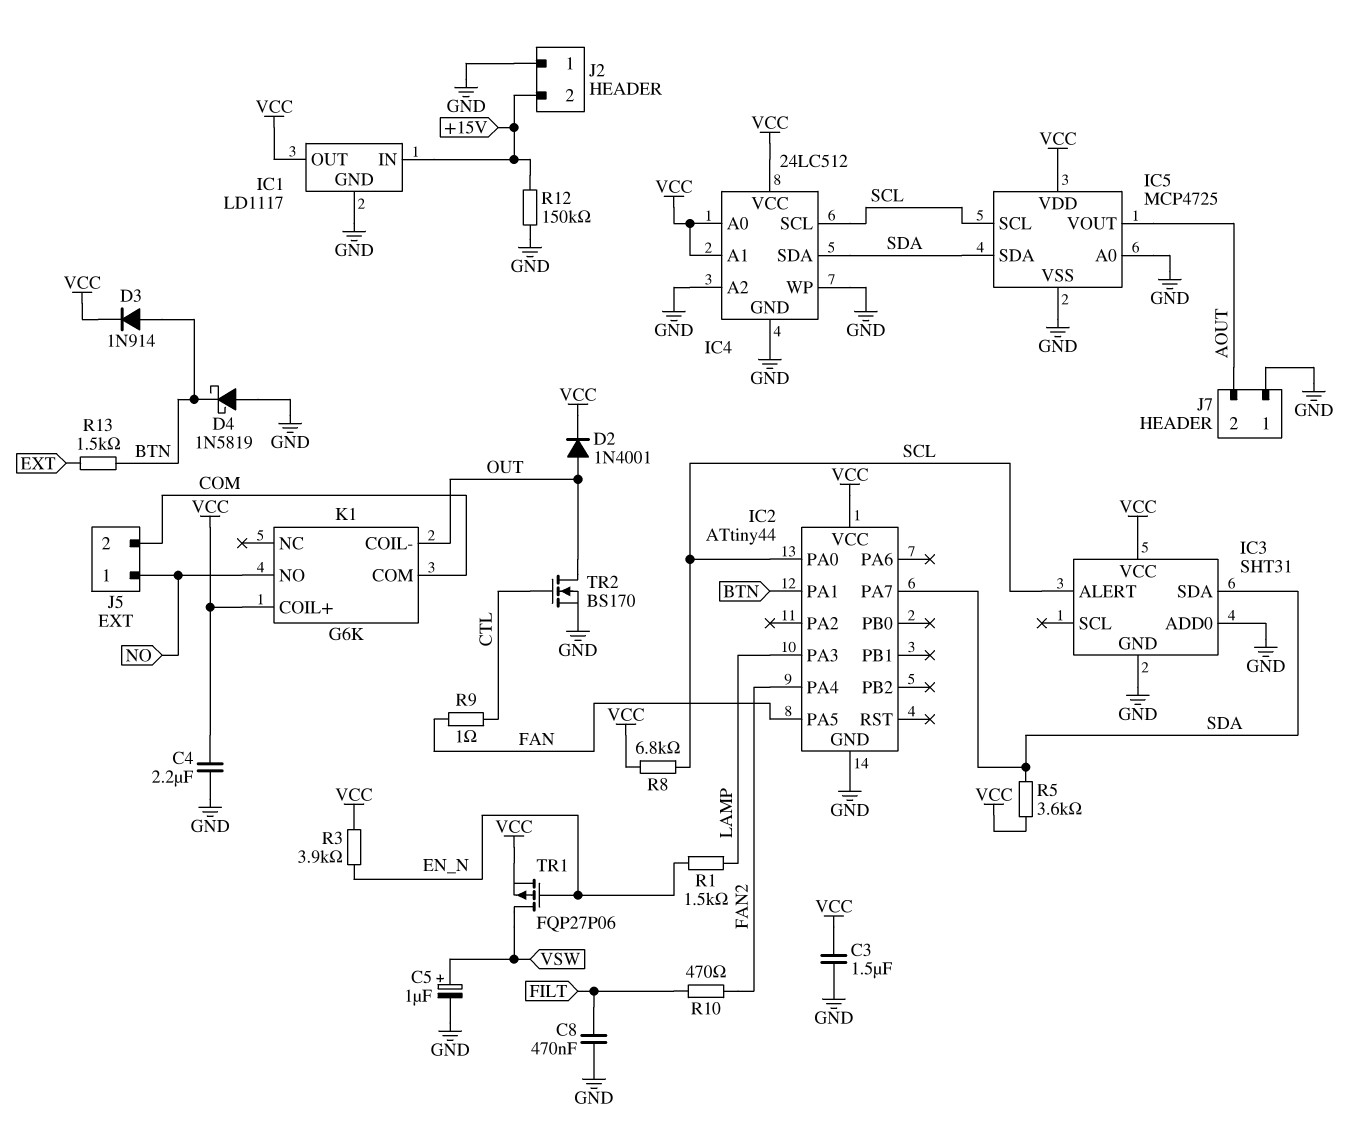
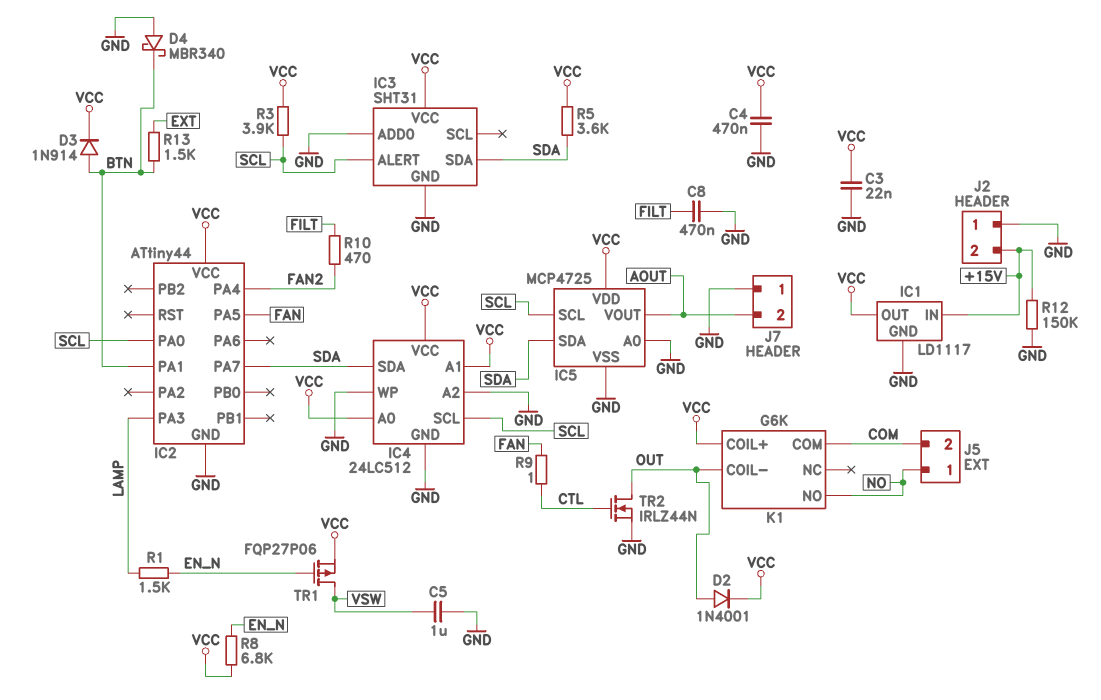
C3: 1.5uF (GND, VCC) -> 22nF (GND, VCC)
C4: 2.2uF (GND, VCC) -> 470nF (GND, VCC)
C5: 1uF (plus VSW, minus GND) -> 1uF (GND, VSW)
D4: schottky 1N5819 (A GND, K BTN) -> schottky MBR340 (A GND, K BTN)
R3: 3.9k (EN_N, VCC) -> 3.9k (SCL, VCC)
R8: 6.8k (SCL, VCC) -> 6.8k (EN_N, VCC)
TR2: NMOS BS170 (G CTL, D OUT, S GND) -> NMOS IRLZ44N (G CTL, D OUT, S GND)

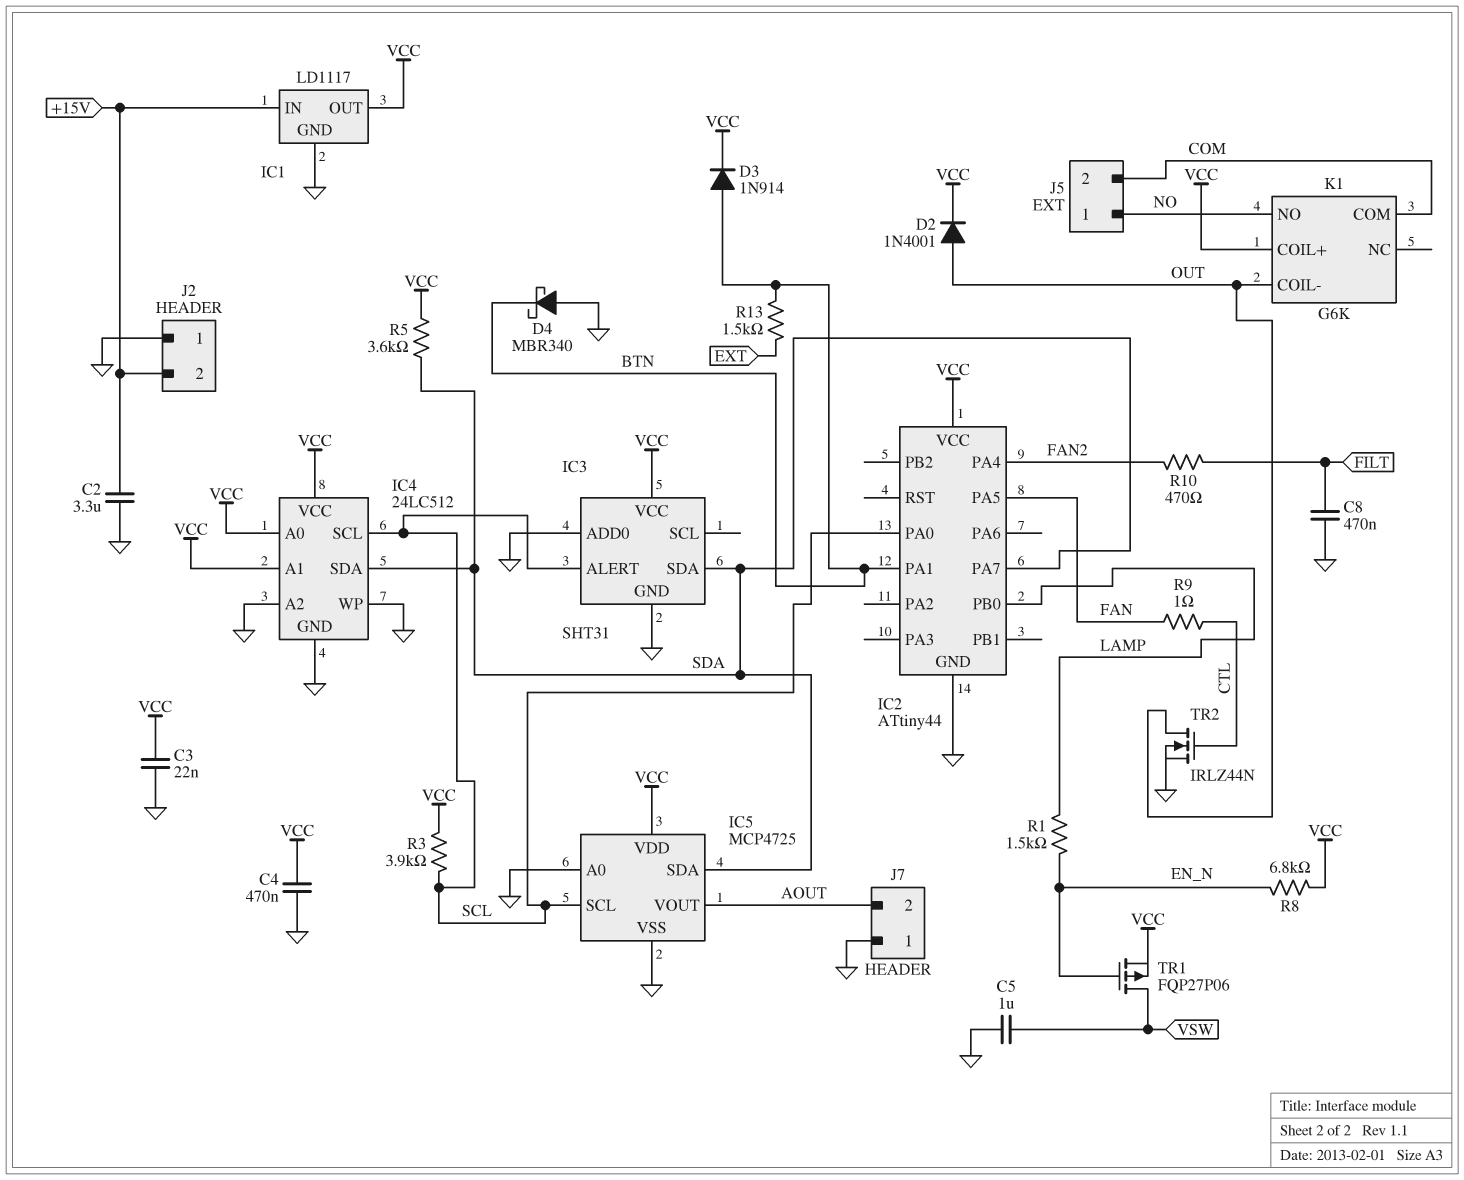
C2: none -> 3.3uF (+15V, GND)
IC2 pin PA3: LAMP -> none
IC2 pin PB0: none -> LAMP
R12: 150k (+15V, GND) -> none

